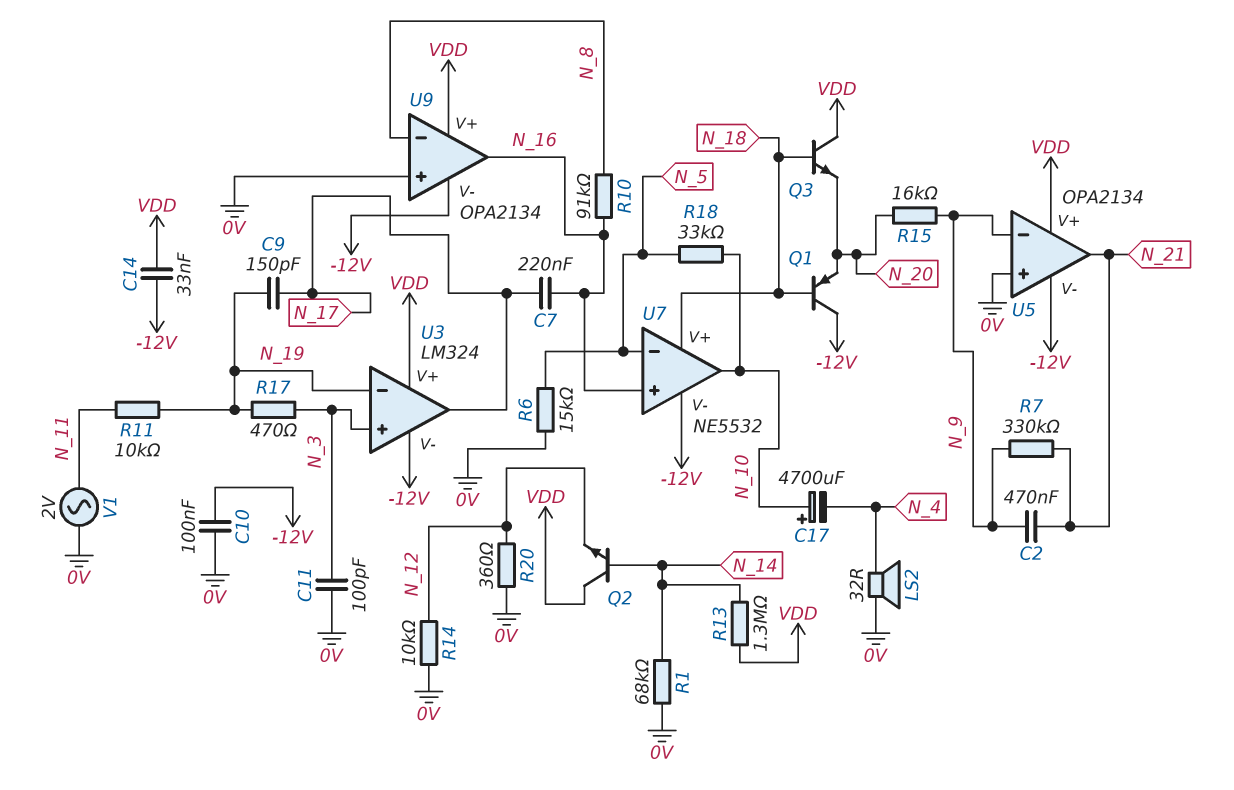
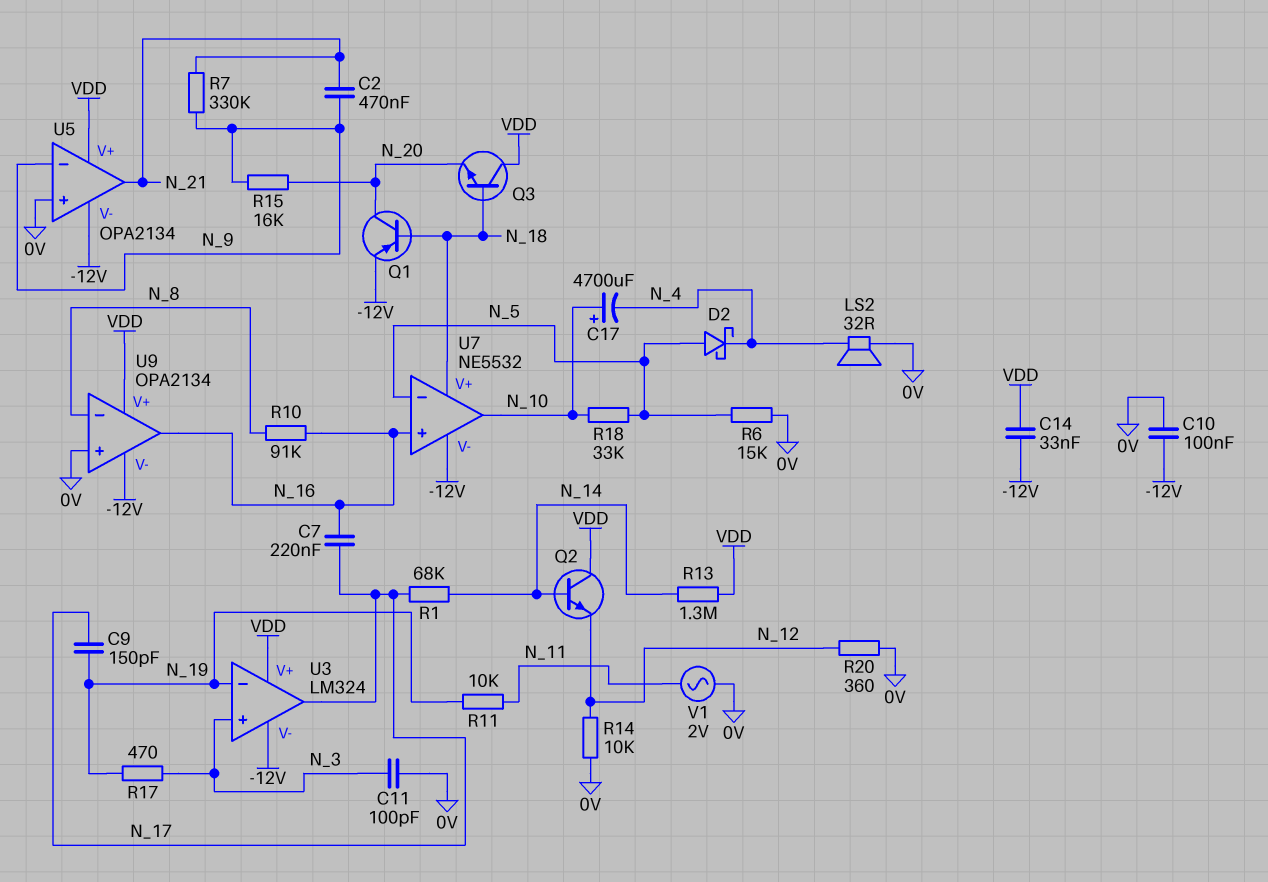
D2: none -> schottky (A N_5, K N_4)
Q1: PNP (B N_18, C -12V, E N_20) -> PNP (B N_18, C N_20, E -12V)
R1: 68k (0V, N_14) -> 68k (N_14, N_17)

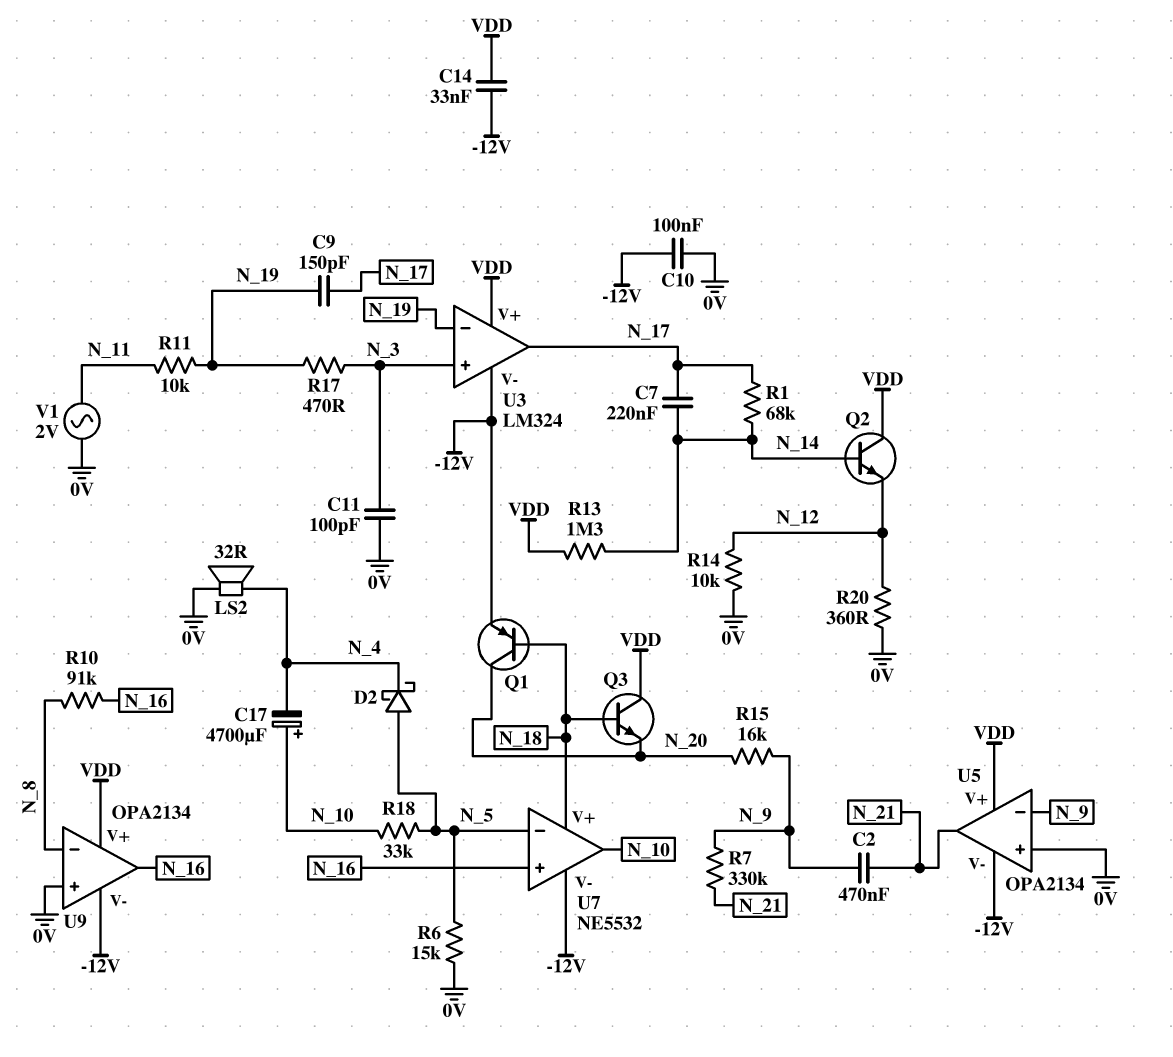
C7: 220nF (N_16, N_17) -> 220nF (N_14, N_17)

